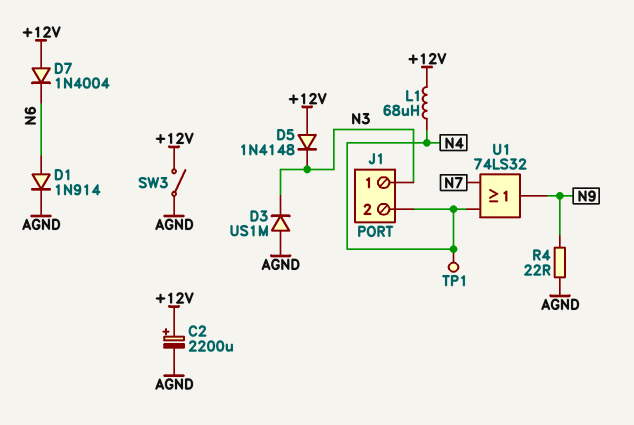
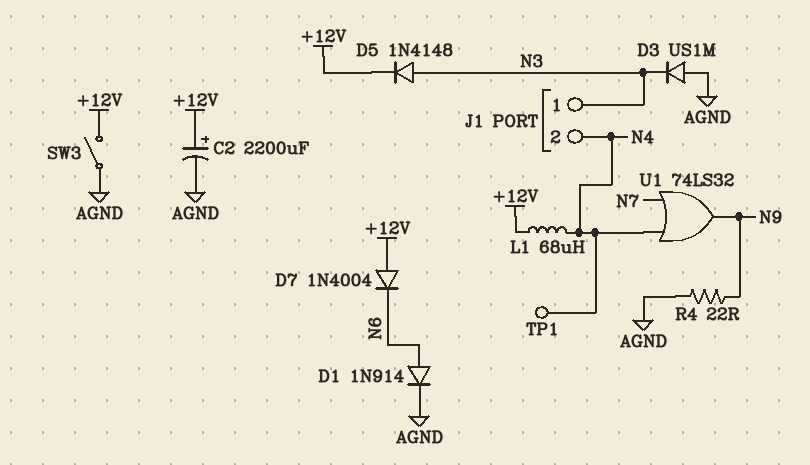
D5: diode 1N4148 (A +12V, K N3) -> diode 1N4148 (A N3, K +12V)

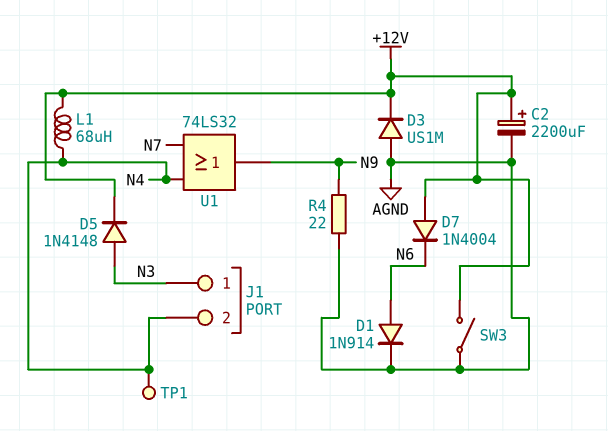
D3: diode US1M (A AGND, K N3) -> diode US1M (A AGND, K +12V)

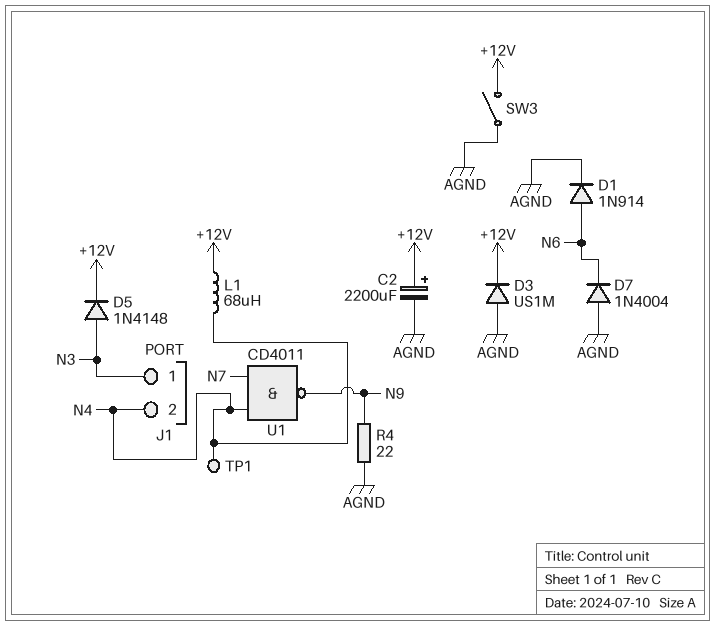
D7: diode 1N4004 (A +12V, K N6) -> diode 1N4004 (A AGND, K N6)
U1: OR 74LS32 (in N4, in N7, out N9) -> NAND CD4011 (in N4, in N7, out N9)

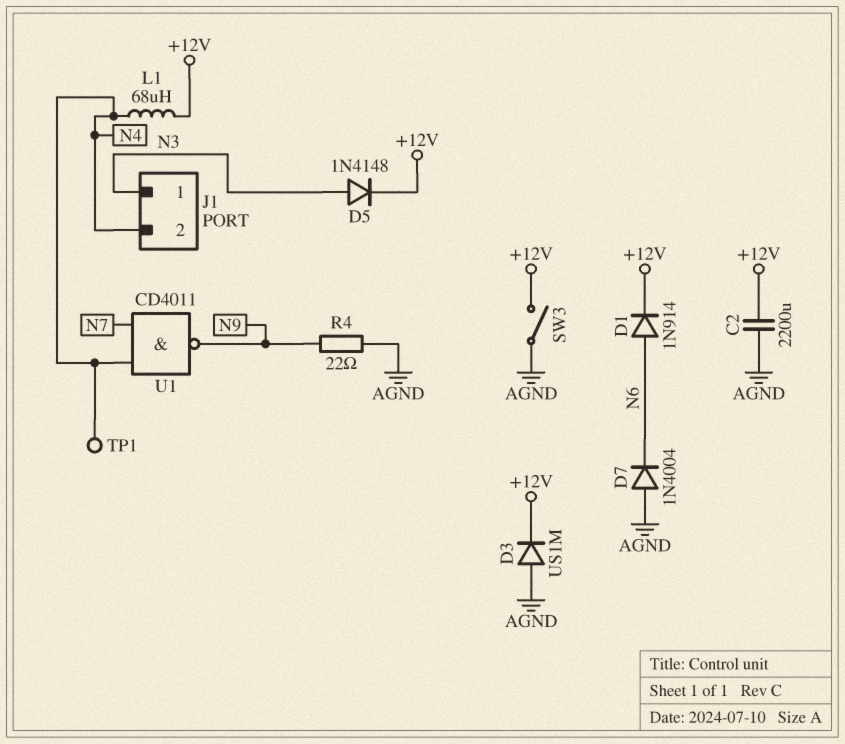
C2: 2200uF (plus +12V, minus AGND) -> 2200uF (+12V, AGND)
D1: diode 1N914 (A N6, K AGND) -> diode 1N914 (A N6, K +12V)

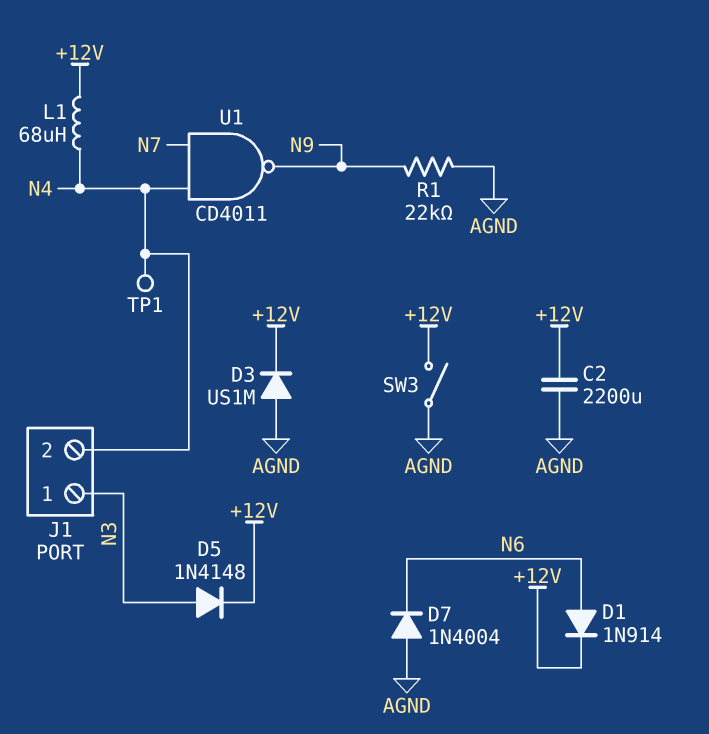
R1: none -> 22k (AGND, N9)
R4: 22 (AGND, N9) -> none

